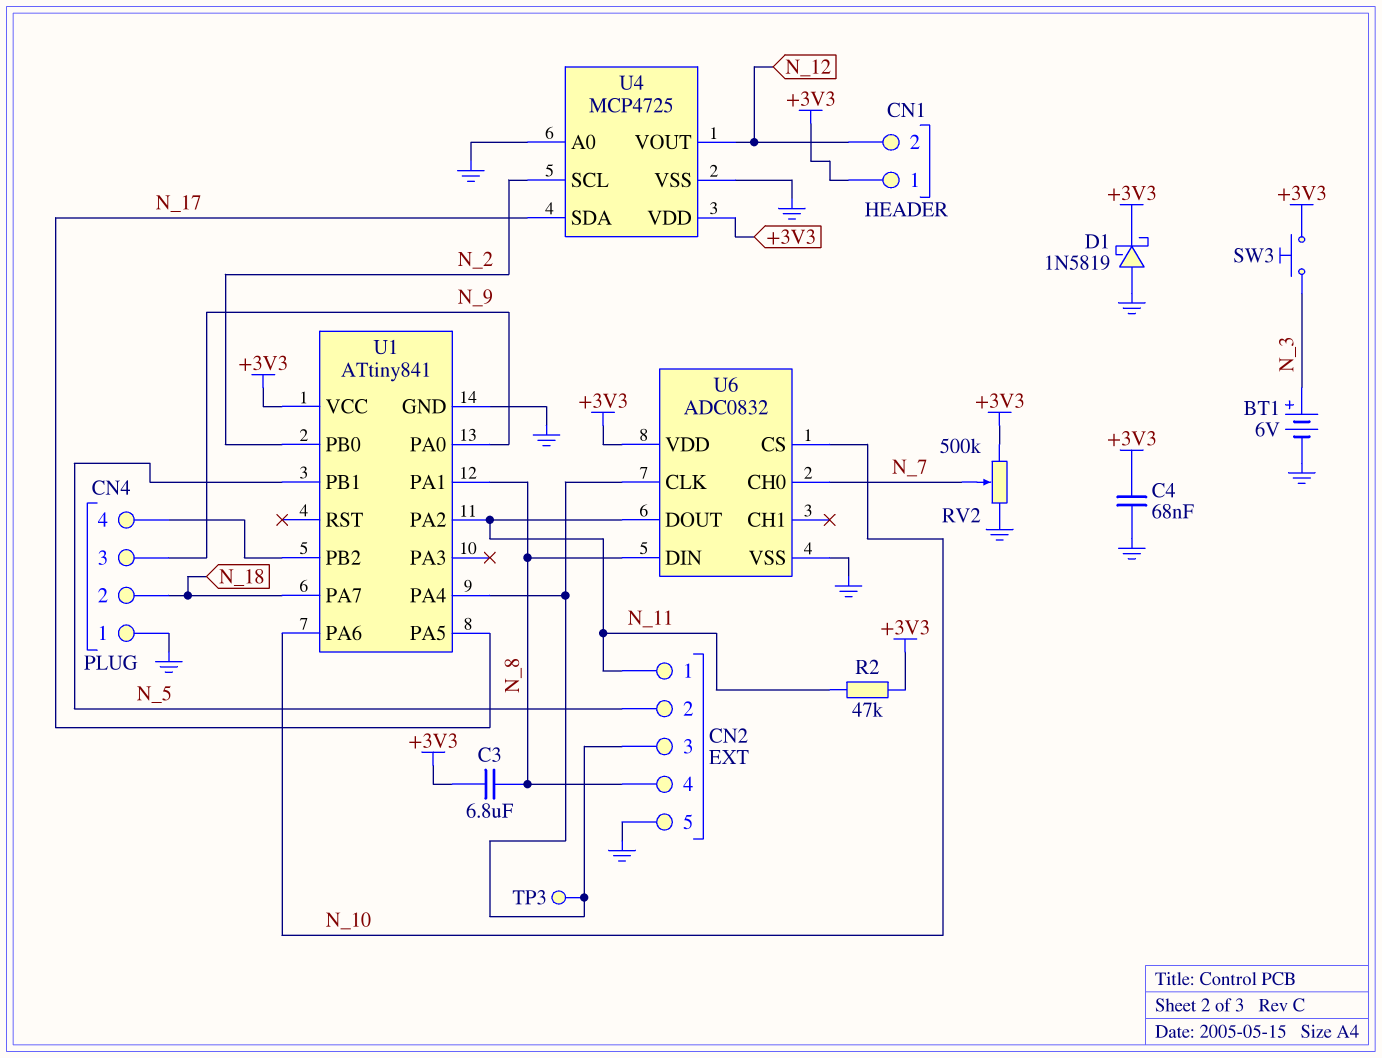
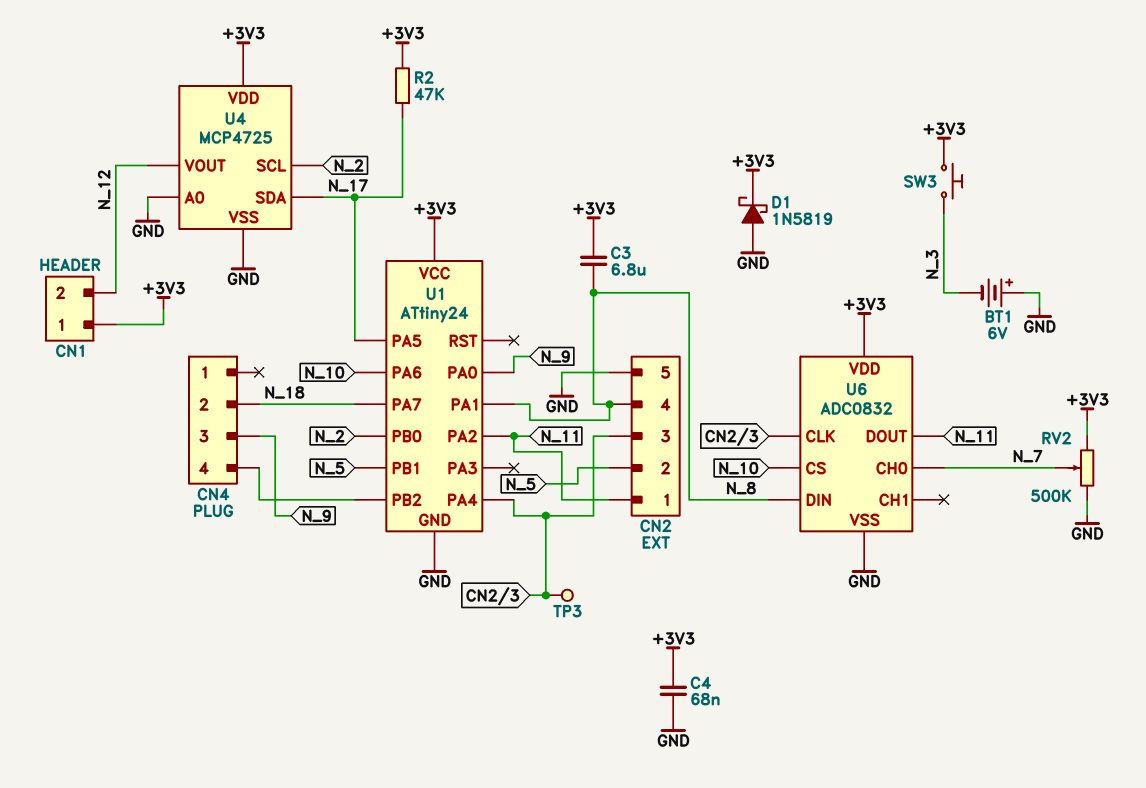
BT1: 6V (plus N_3, minus GND) -> 6V (plus GND, minus N_3)
CN4 pin 1: GND -> none
R2: 47k (+3V3, N_11) -> 47k (+3V3, N_17)
U1: ATtiny841 -> ATtiny24

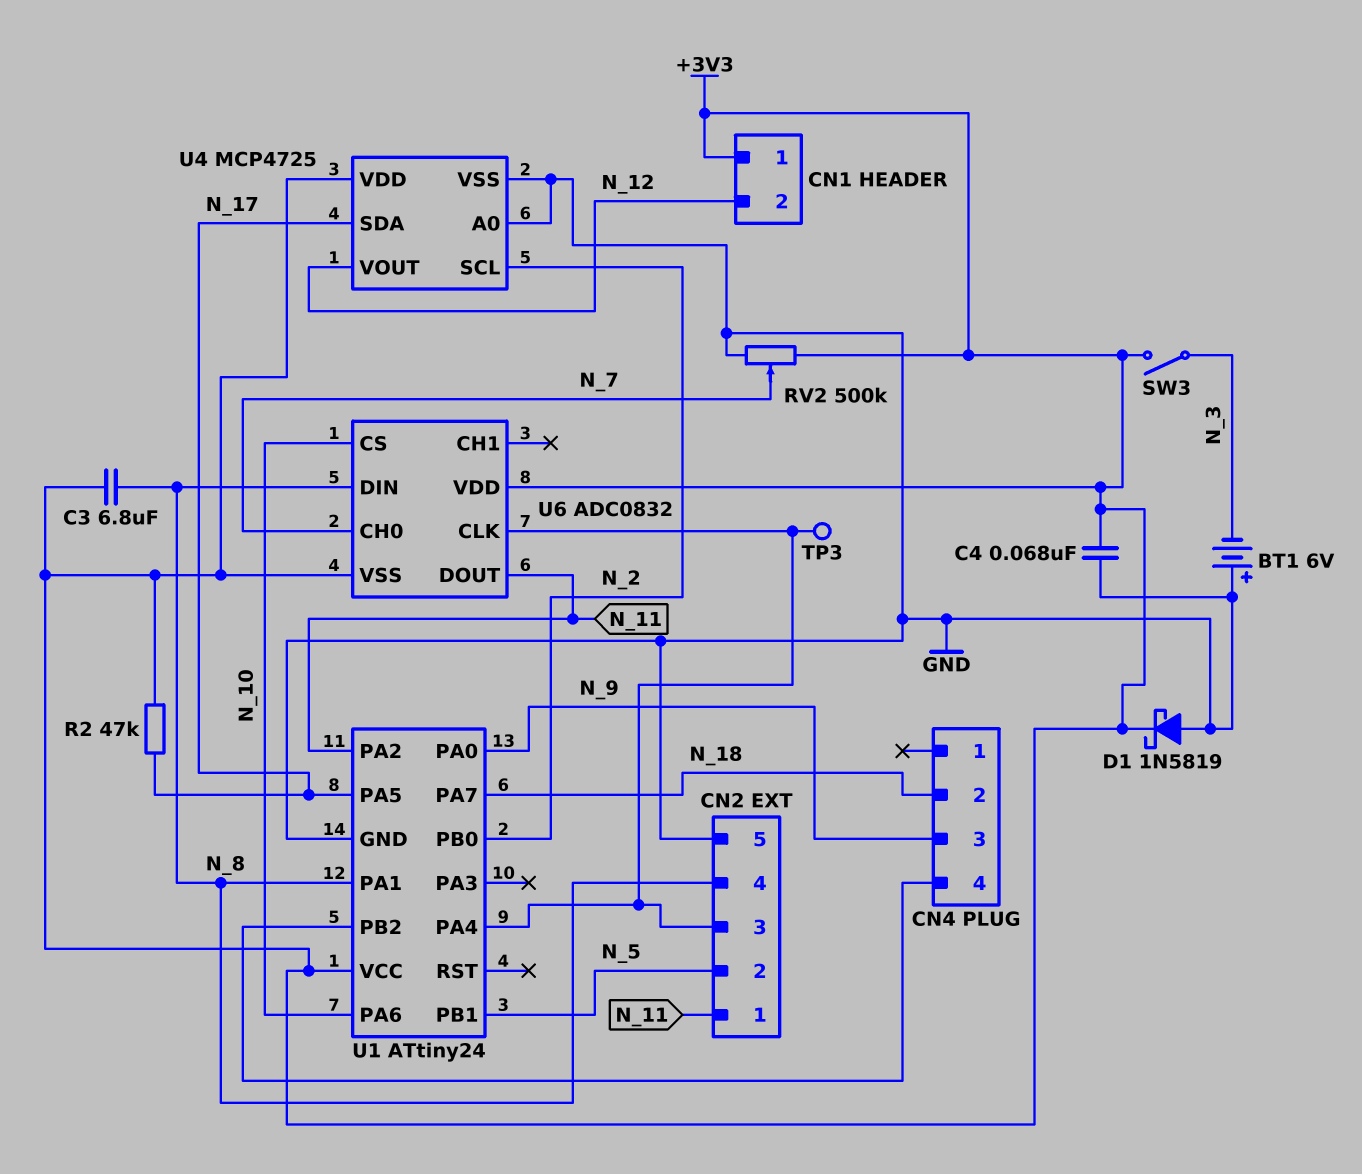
SW3: button (+3V3, N_3) -> switch (+3V3, N_3)
U6 pin VSS: GND -> +3V3

